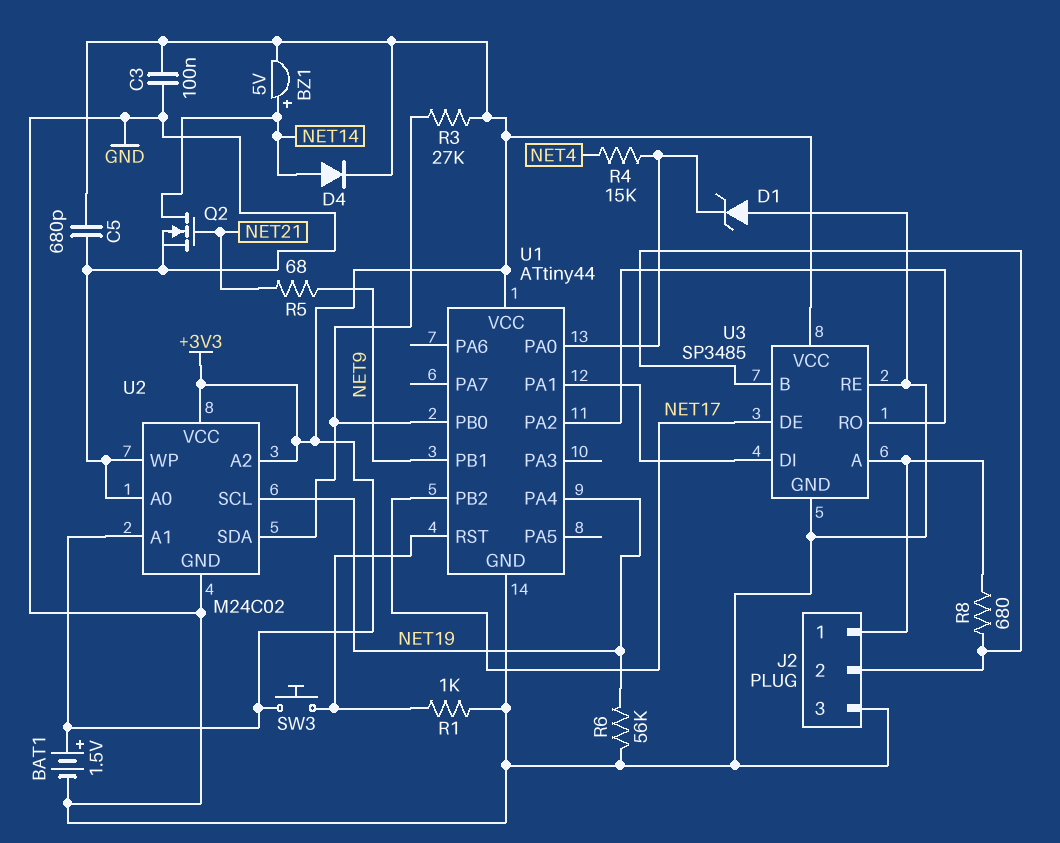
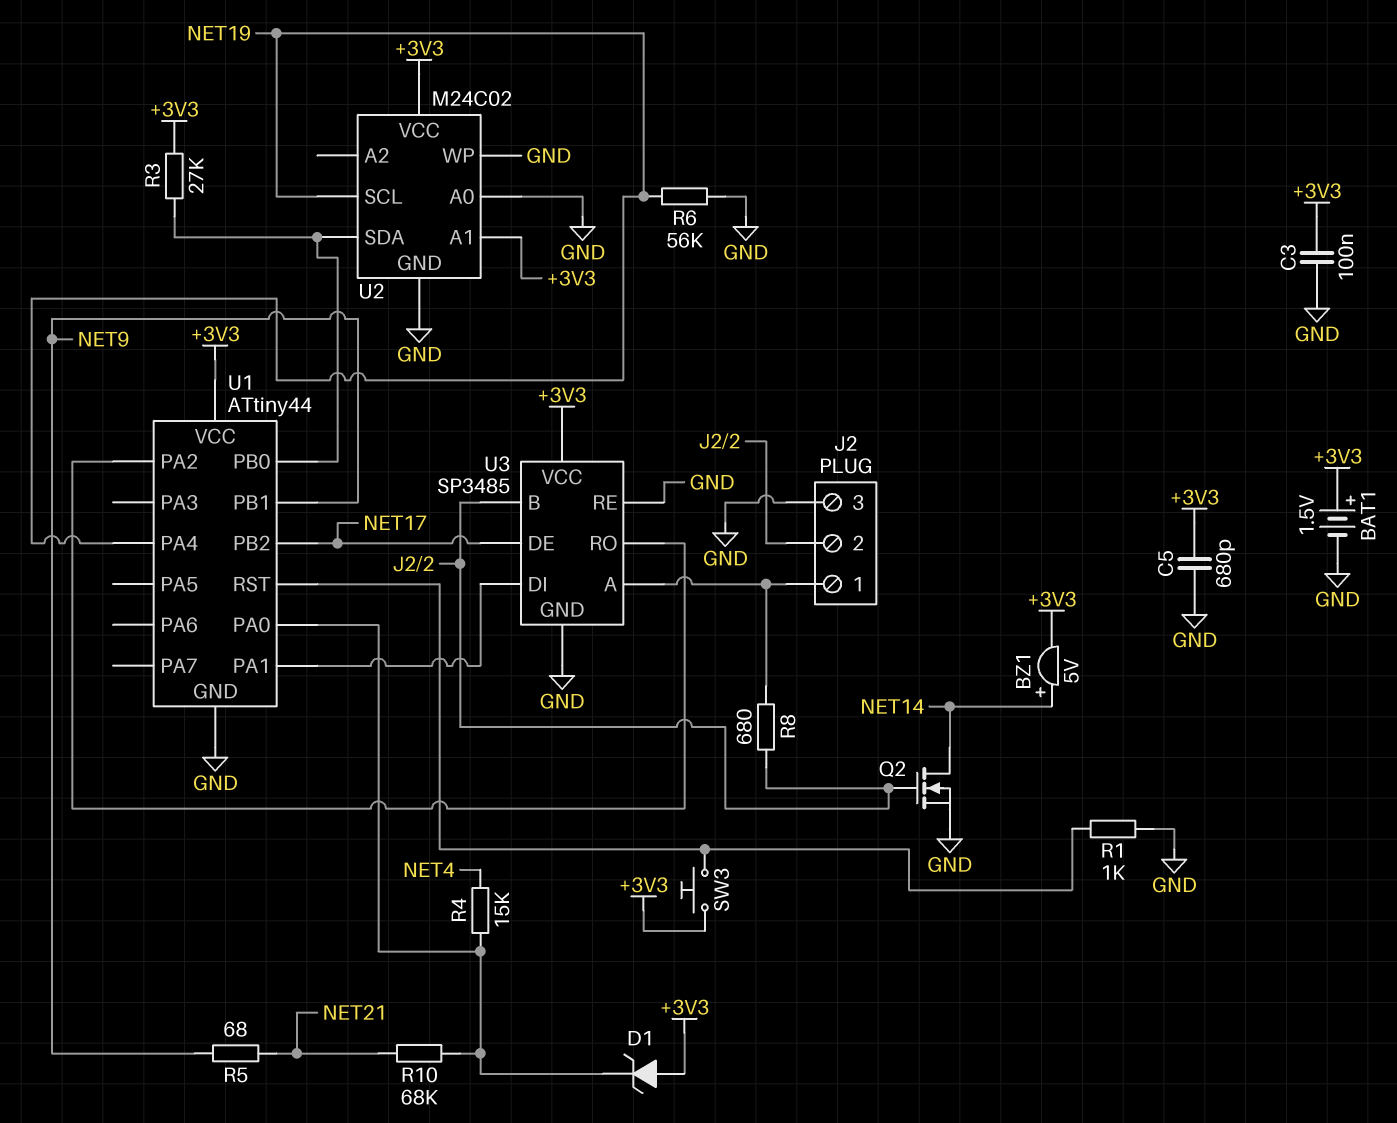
D1: zener (A GND, K U1/PA0) -> zener (A +3V3, K U1/PA0)
D4: diode (A NET14, K +3V3) -> none
Q2: NMOS (G NET21, D NET14, S GND) -> NMOS (G J2/2, D NET14, S GND)
R10: none -> 68k (NET21, U1/PA0)
U2 pin A2: +3V3 -> none

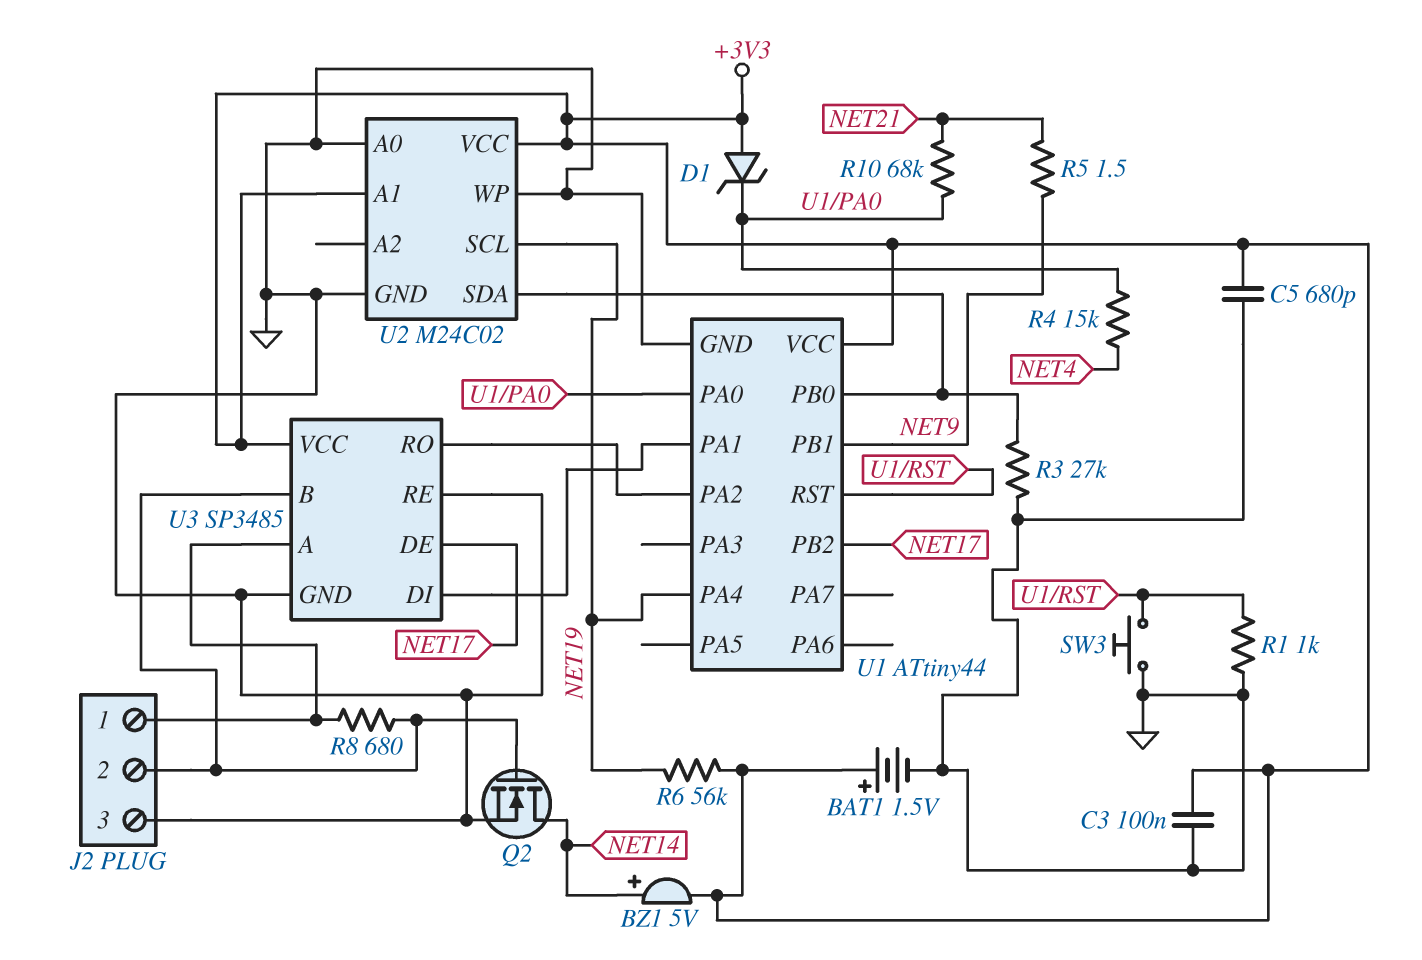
R3: 27k (+3V3, U1/PB0) -> 27k (GND, U1/PB0)
R5: 68 (NET9, NET21) -> 1.5 (NET9, NET21)
R6: 56k (GND, NET19) -> 56k (+3V3, NET19)
SW3: button (+3V3, U1/RST) -> button (GND, U1/RST)

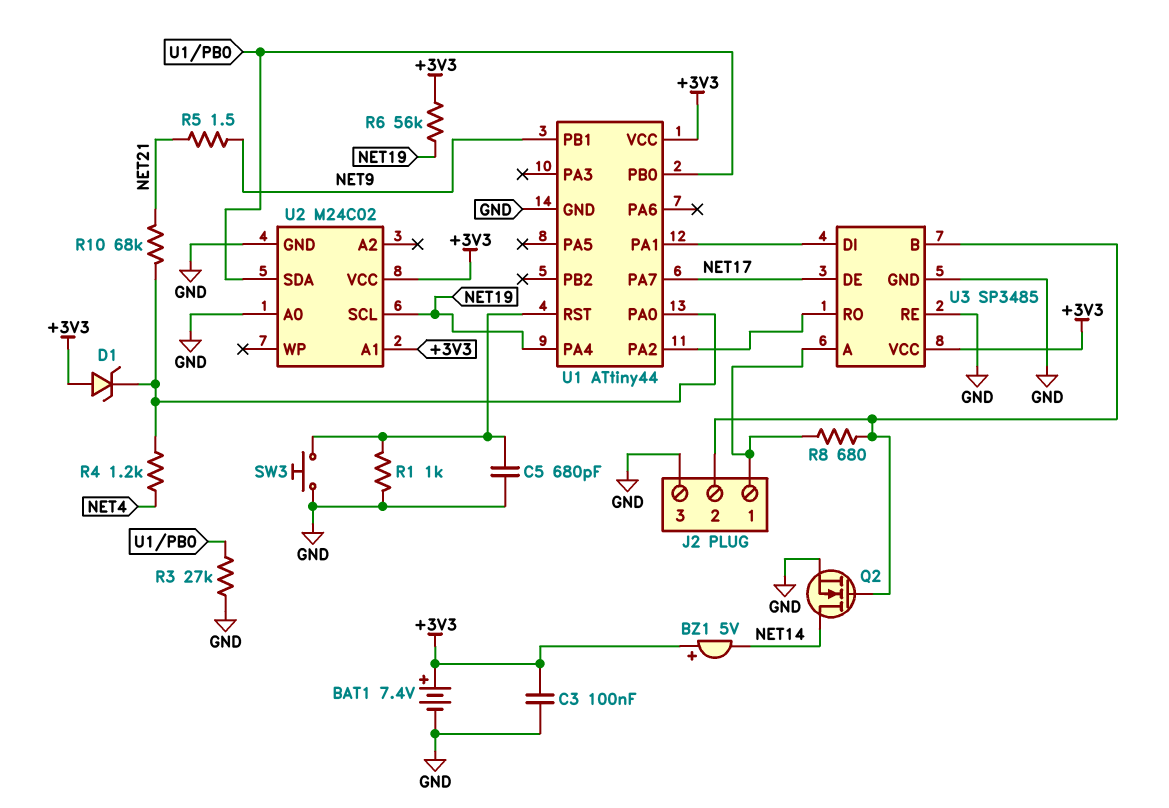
BAT1: 1.5V (plus +3V3, minus GND) -> 7.4V (plus +3V3, minus GND)
BZ1: buzzer 5V (plus NET14, minus +3V3) -> buzzer 5V (plus +3V3, minus NET14)
C5: 680pF (+3V3, GND) -> 680pF (GND, U1/RST)
R4: 15k (NET4, U1/PA0) -> 1.2k (NET4, U1/PA0)
U1 pin PA7: none -> NET17
U1 pin PB2: NET17 -> none
U2 pin WP: GND -> none

